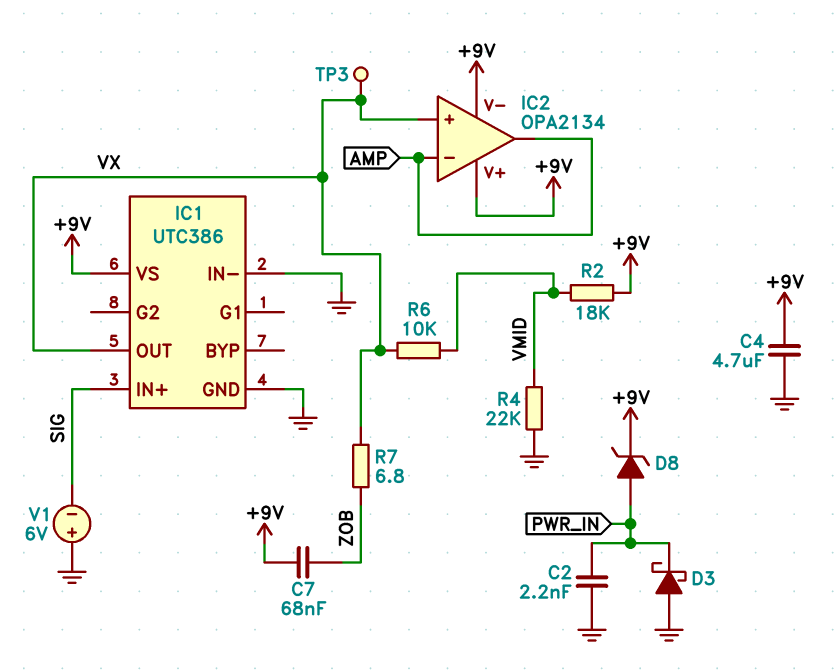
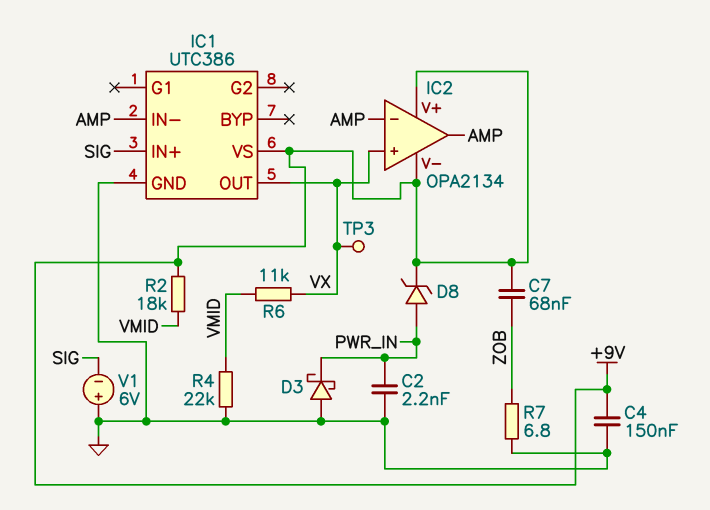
C4: 4.7uF (+9V, GND) -> 150nF (+9V, GND)
IC1 pin IN-: GND -> AMP
R6: 10k (VMID, VX) -> 11k (VMID, VX)
R7: 6.8 (VX, ZOB) -> 6.8 (GND, ZOB)

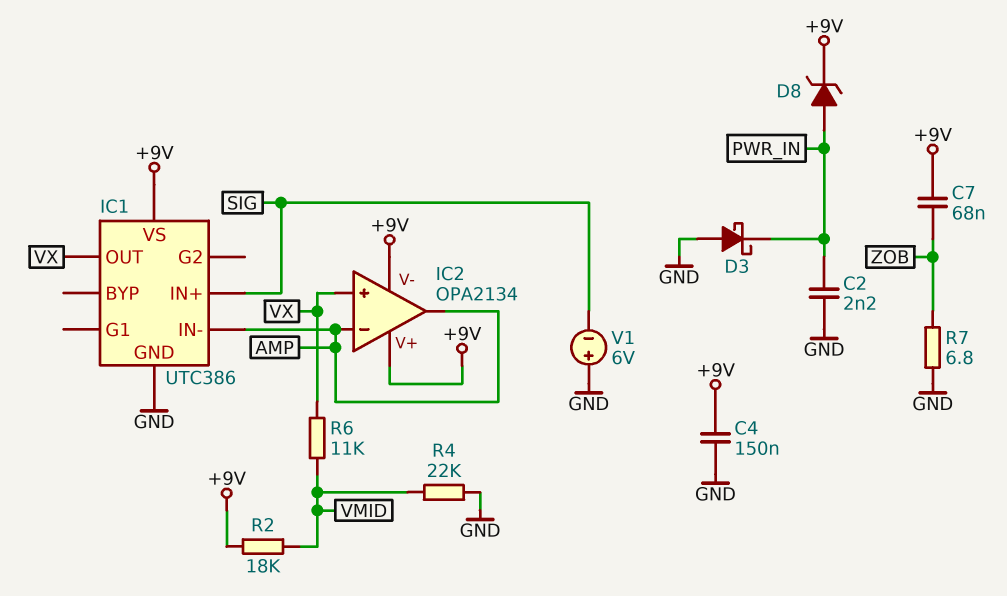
TP3: test point (VX) -> none

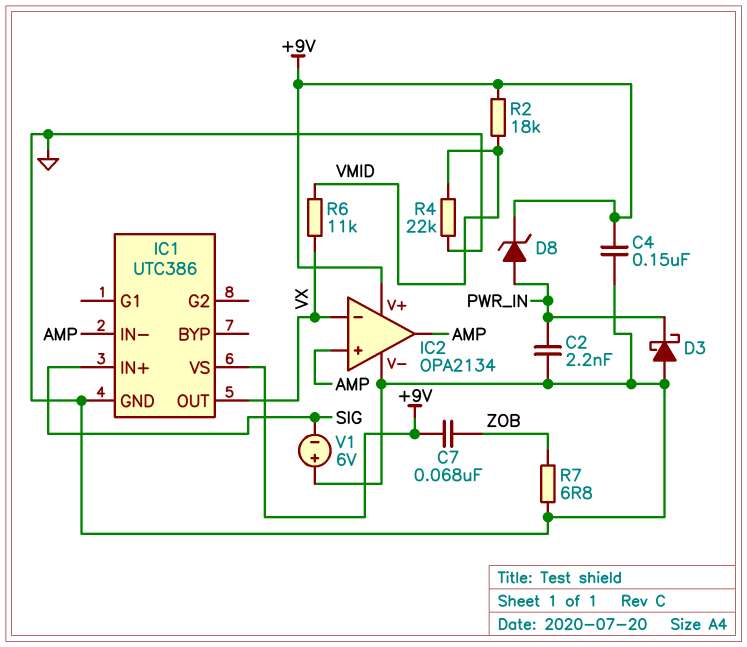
IC2 pin V-: +9V -> GND
IC2 pin in+: VX -> AMP
IC2 pin in-: AMP -> VX

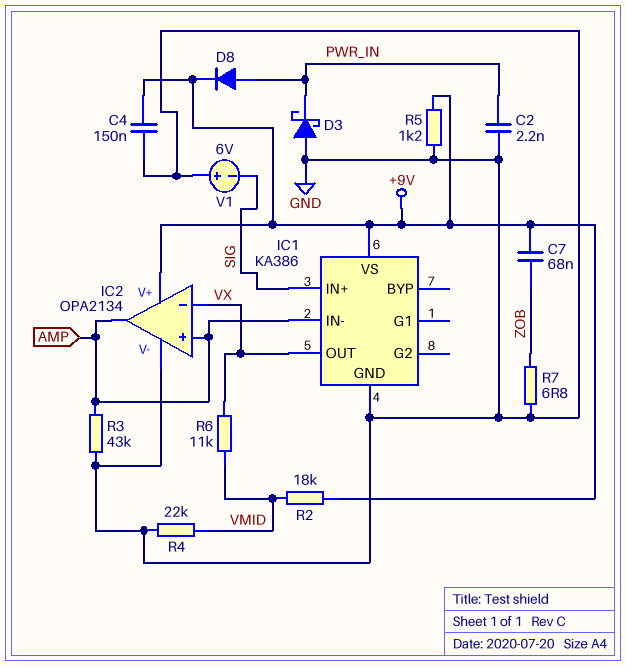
D8: zener (A PWR_IN, K +9V) -> diode (A PWR_IN, K +9V)
IC1: UTC386 -> KA386
R3: none -> 43k (AMP, GND)
R5: none -> 1.2k (+9V, GND)

